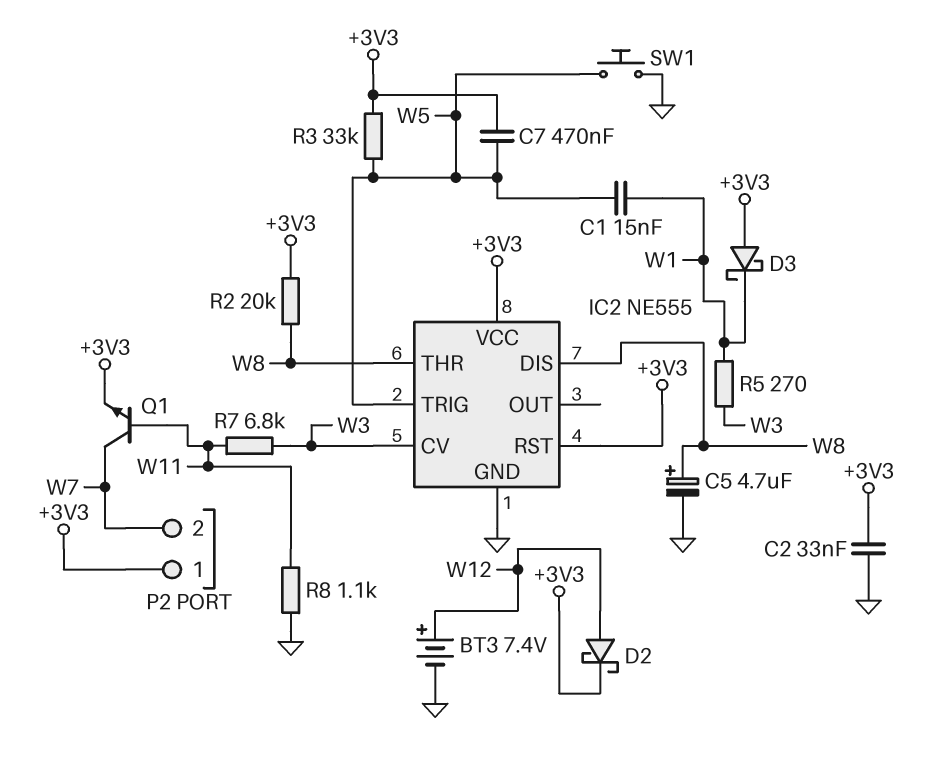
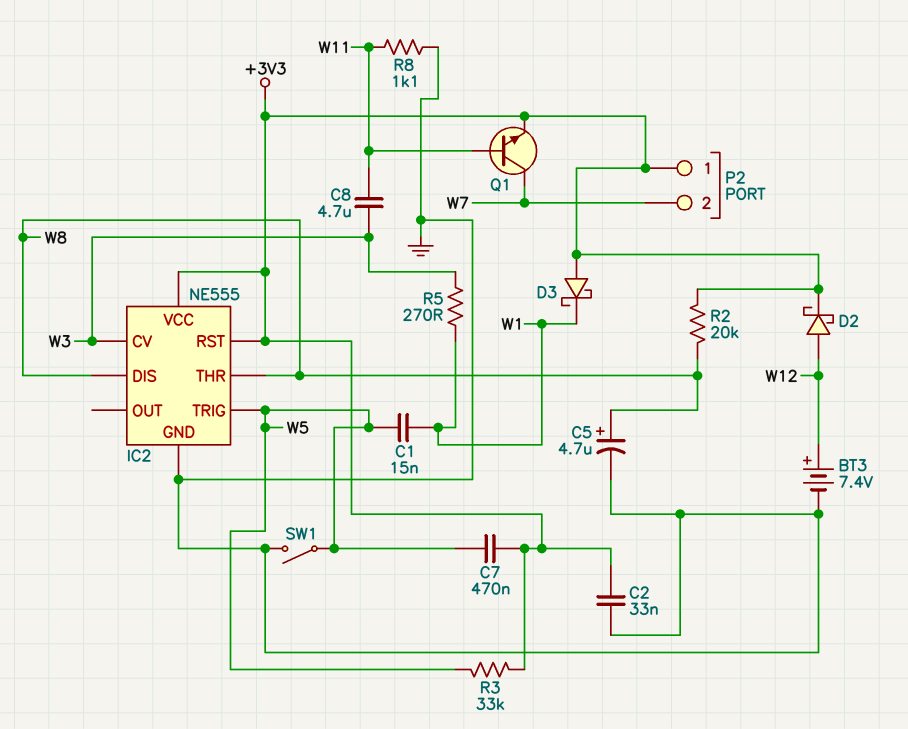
C8: none -> 4.7uF (W3, W11)
R7: 6.8k (W3, W11) -> none
SW1: button (GND, W5) -> switch (GND, W5)

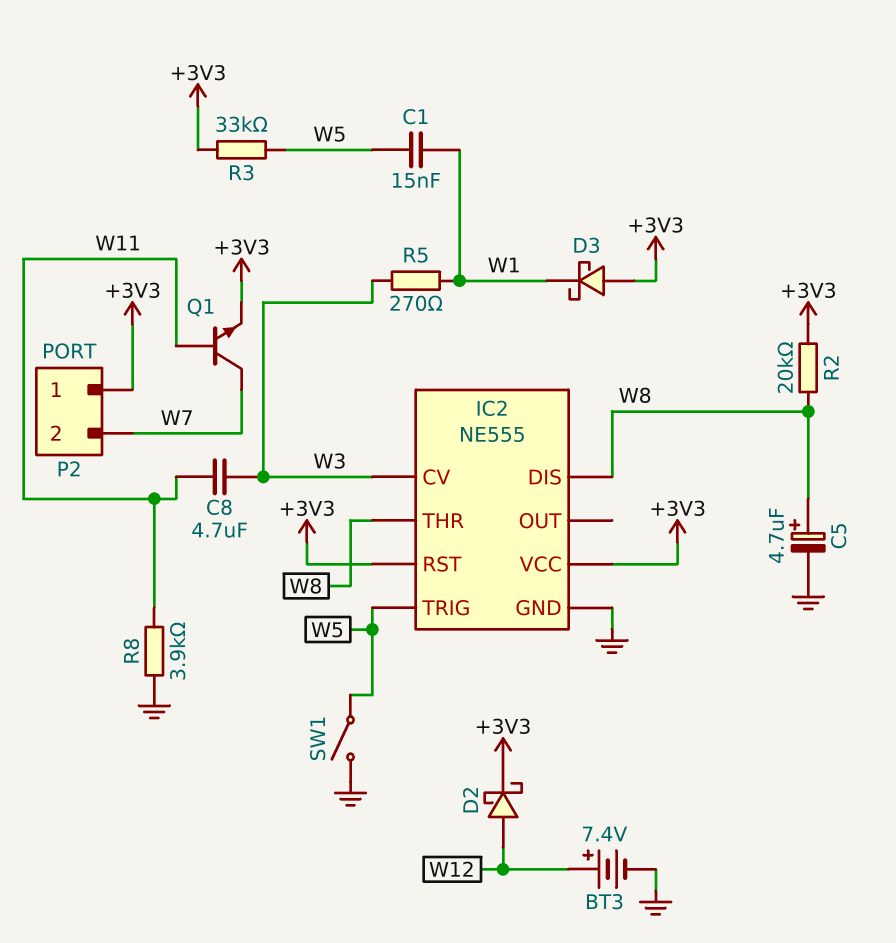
C2: 33nF (+3V3, GND) -> none
C7: 470nF (+3V3, W5) -> none
R8: 1.1k (GND, W11) -> 3.9k (GND, W11)

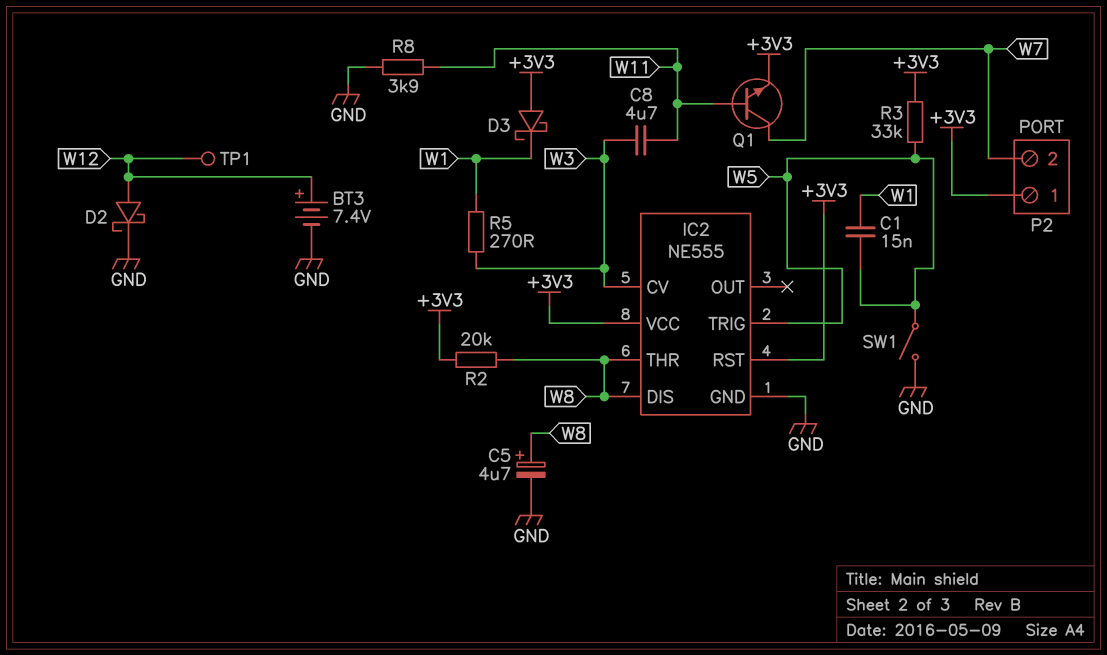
D2: schottky (A W12, K +3V3) -> schottky (A W12, K GND)
TP1: none -> test point (W12)

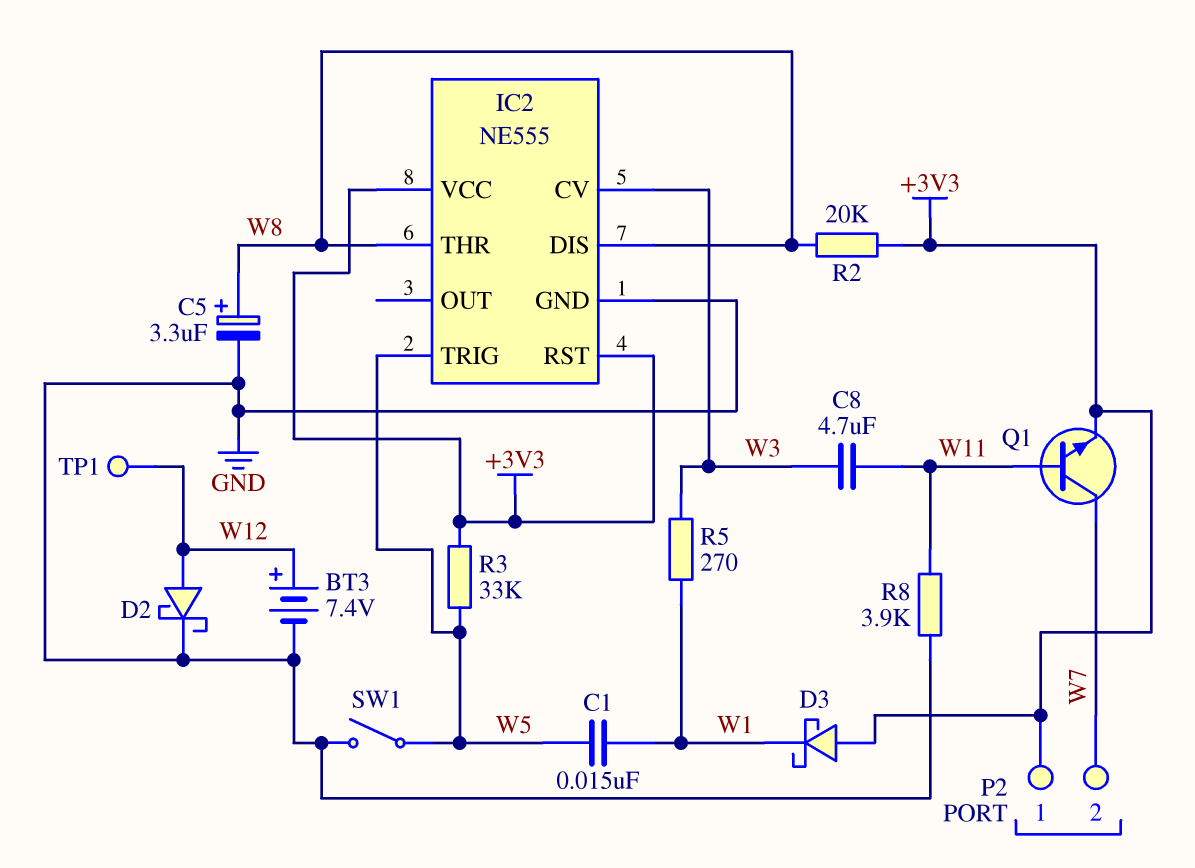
C5: 4.7uF (plus W8, minus GND) -> 3.3uF (plus W8, minus GND)

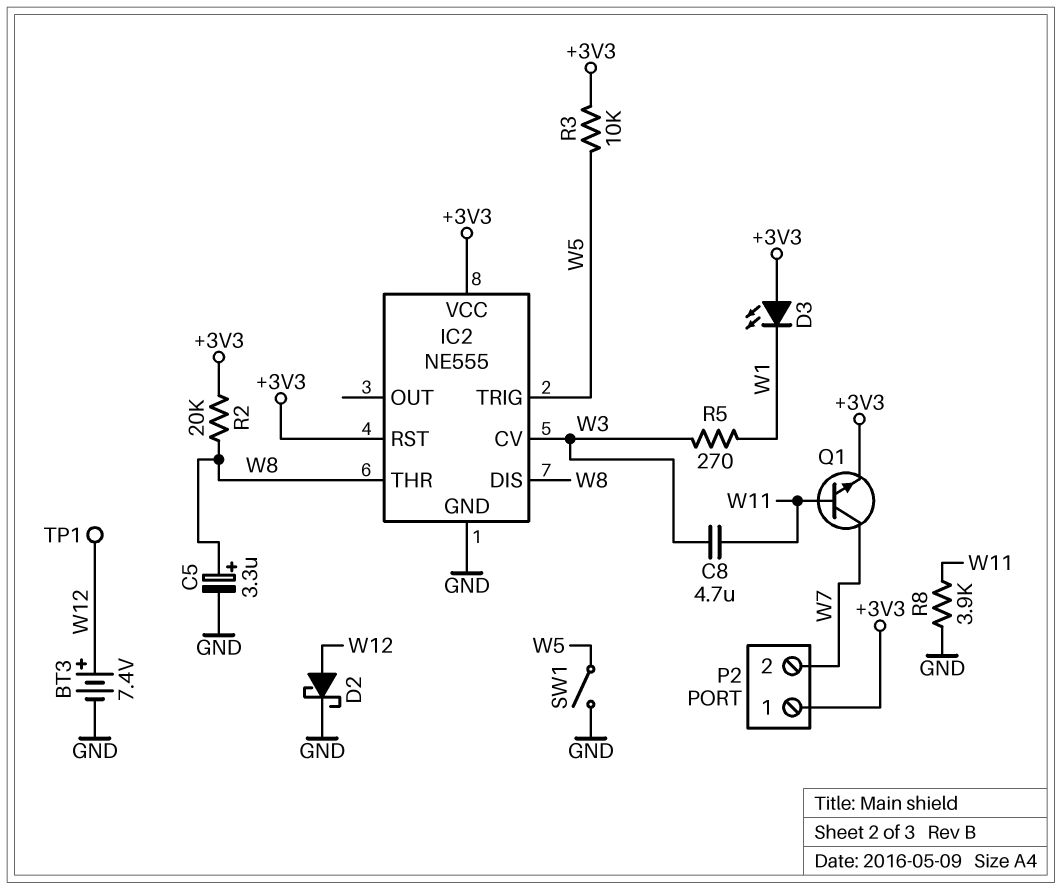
C1: 15nF (W1, W5) -> none
D3: schottky (A +3V3, K W1) -> LED (A +3V3, K W1)
R3: 33k (+3V3, W5) -> 10k (+3V3, W5)

